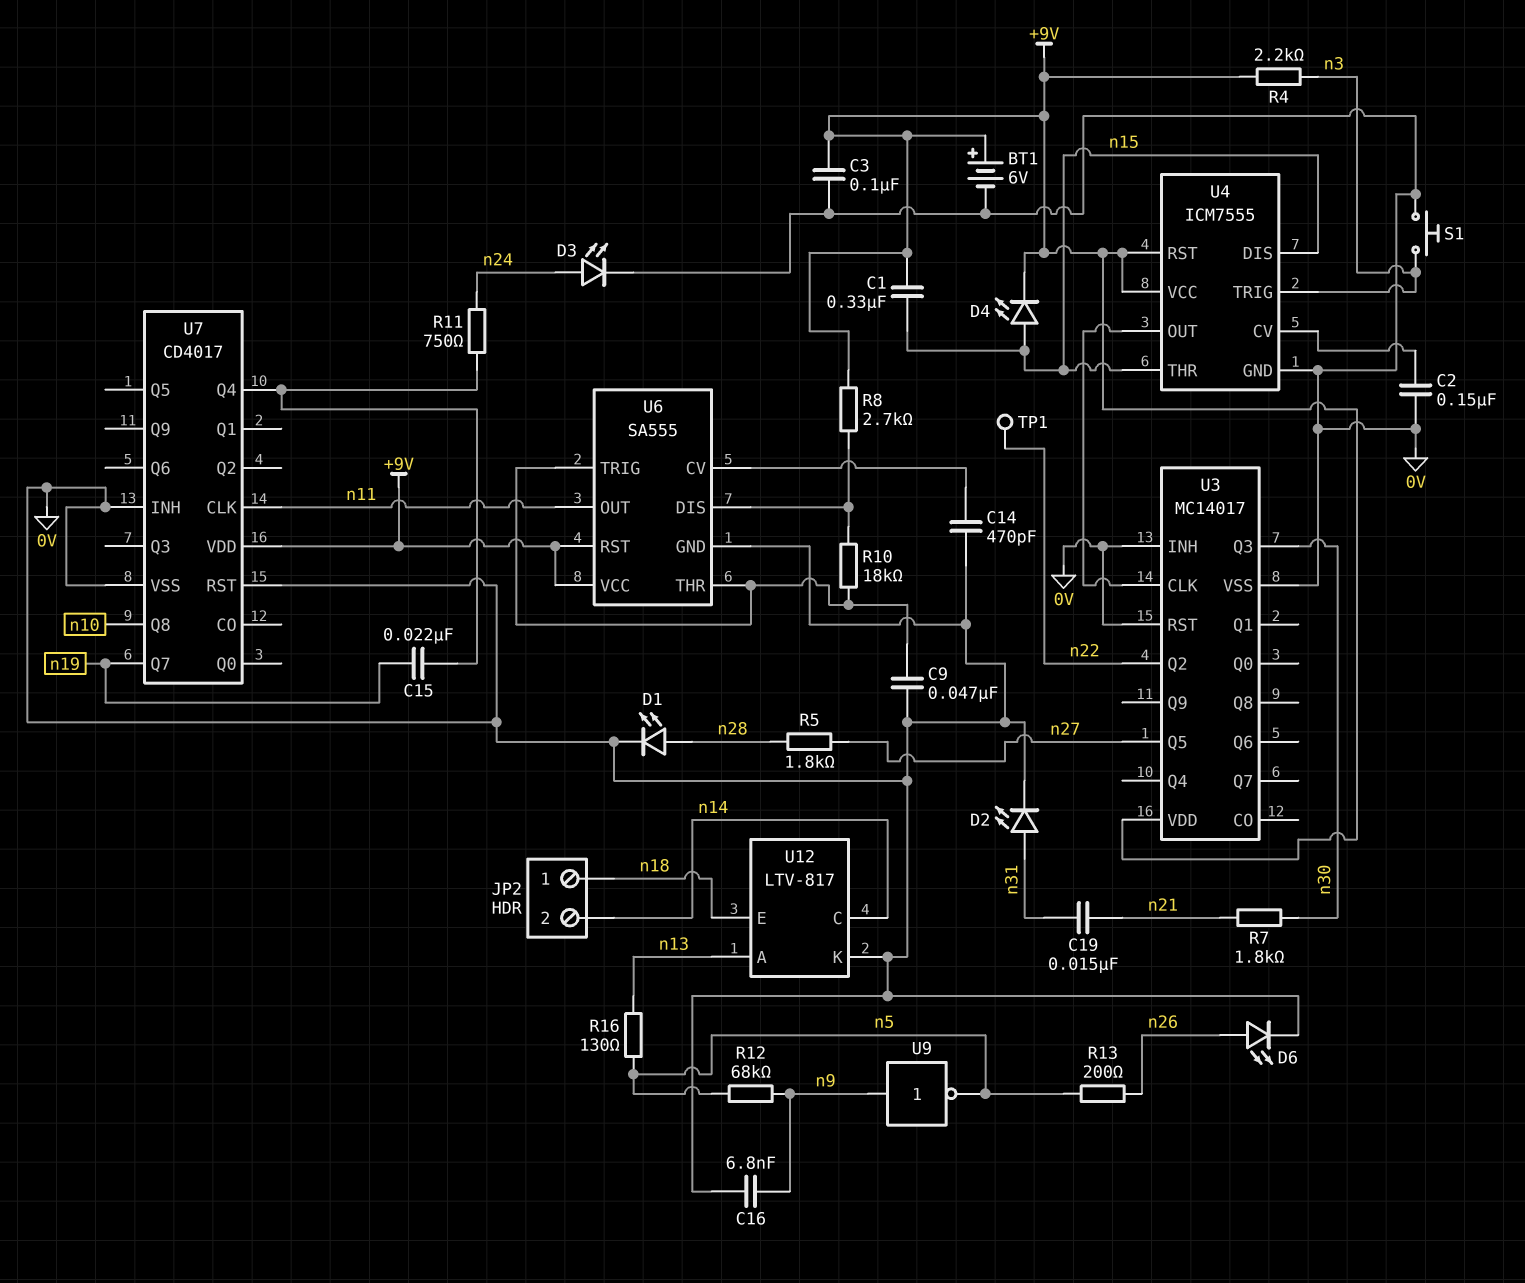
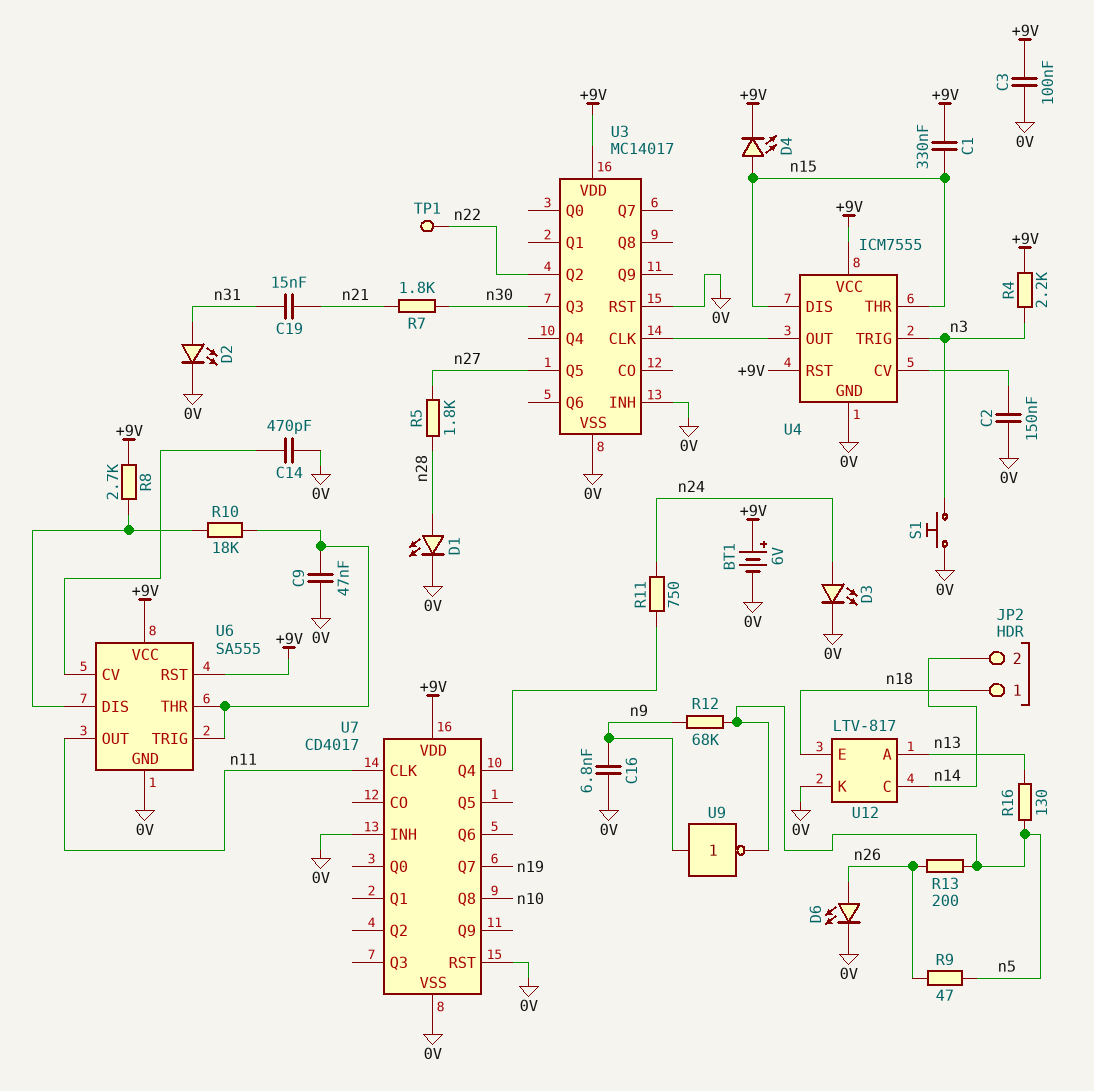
C15: 22nF (U7/Q4, n19) -> none
R9: none -> 47 (n5, n26)

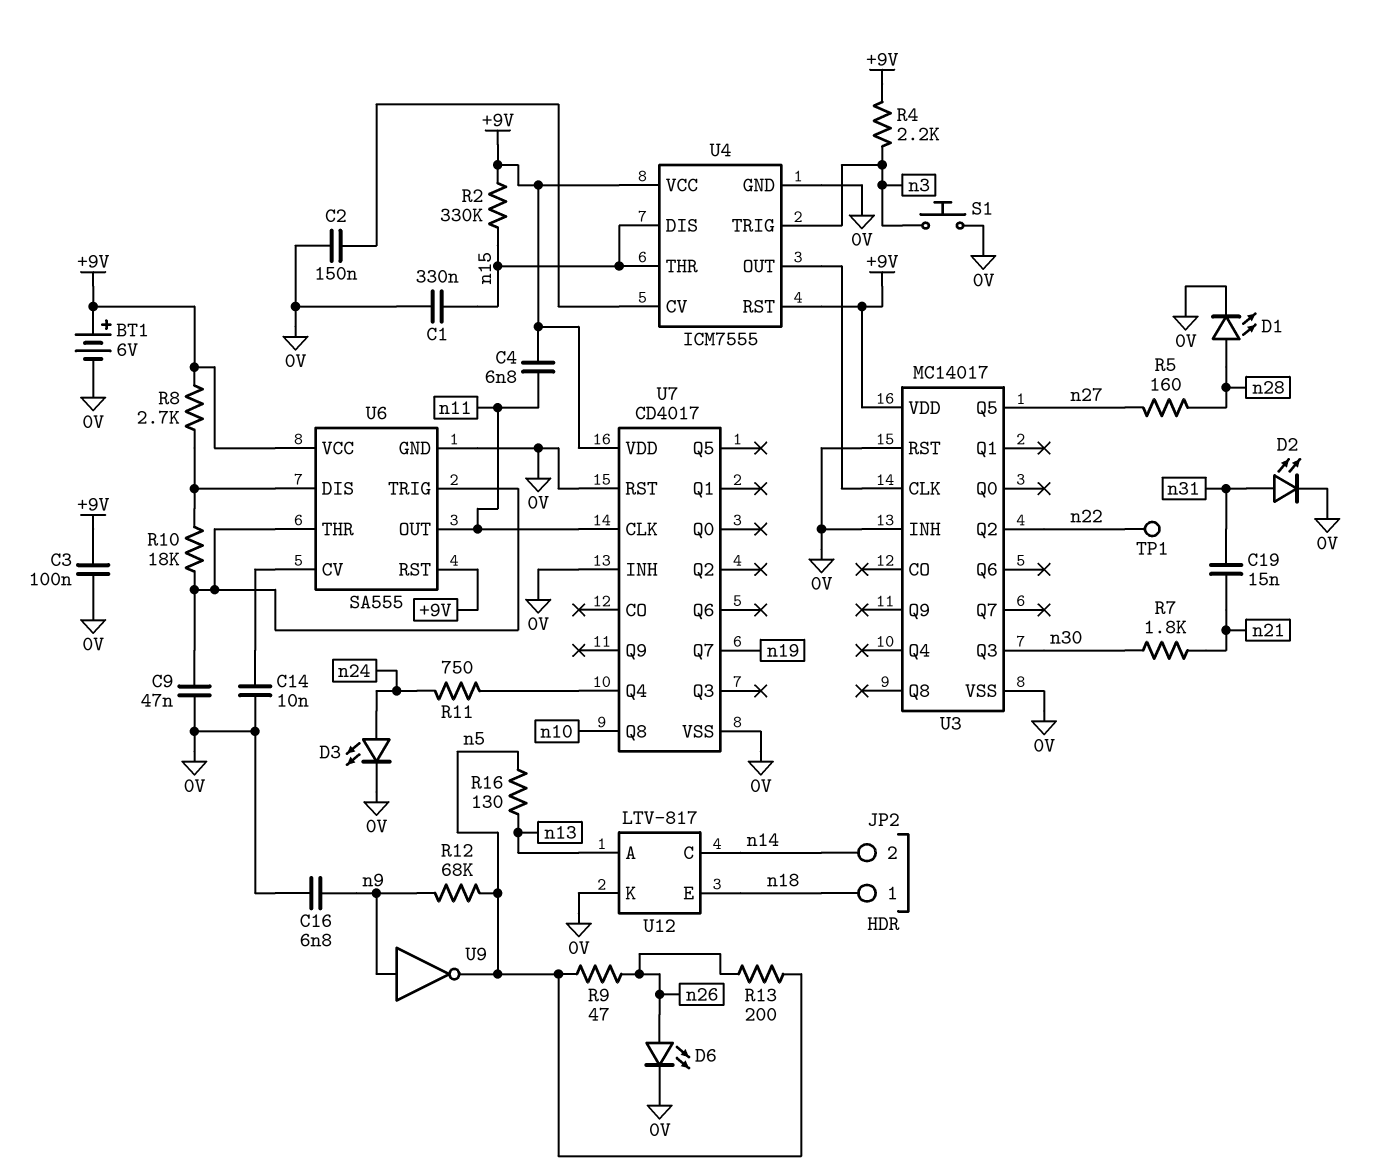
C1: 330nF (+9V, n15) -> 330nF (0V, n15)
C4: none -> 6.8nF (+9V, n11)
C14: 470pF (0V, U6/CV) -> 10nF (0V, U6/CV)
D4: LED (A n15, K +9V) -> none
R2: none -> 330k (+9V, n15)
R5: 1.8k (n27, n28) -> 160 (n27, n28)

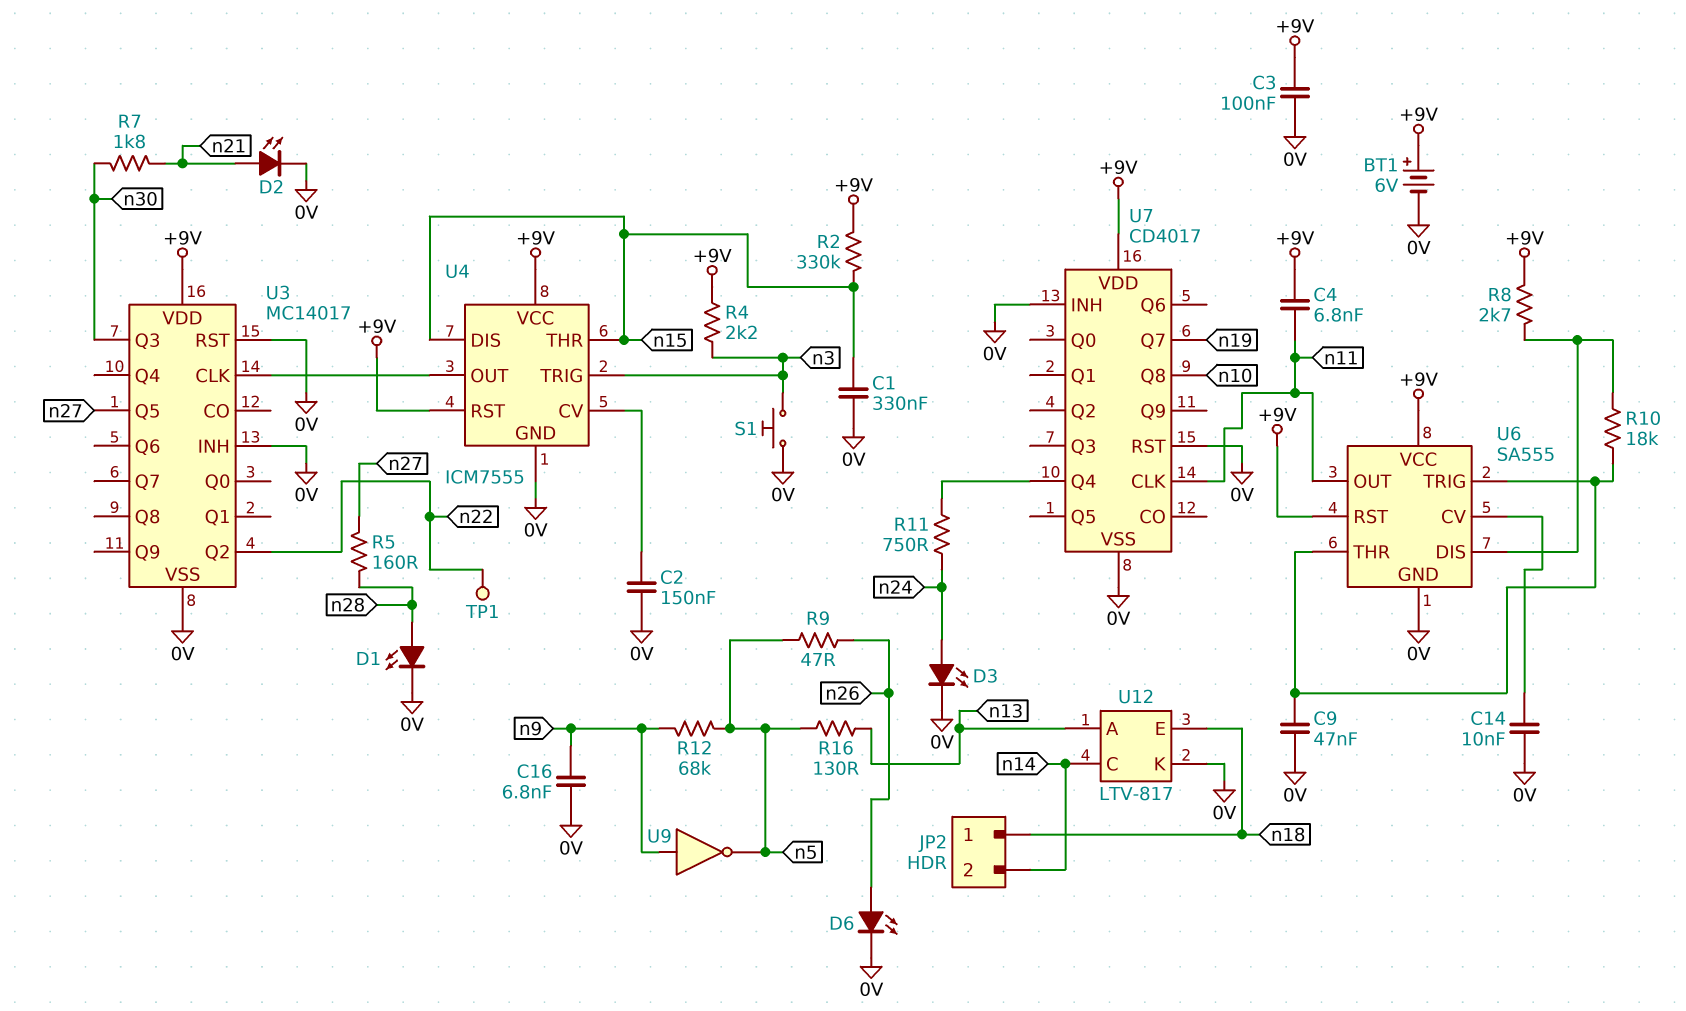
C19: 15nF (n21, n31) -> none
D2: LED (A n31, K 0V) -> LED (A n21, K 0V)
R13: 200 (n5, n26) -> none

